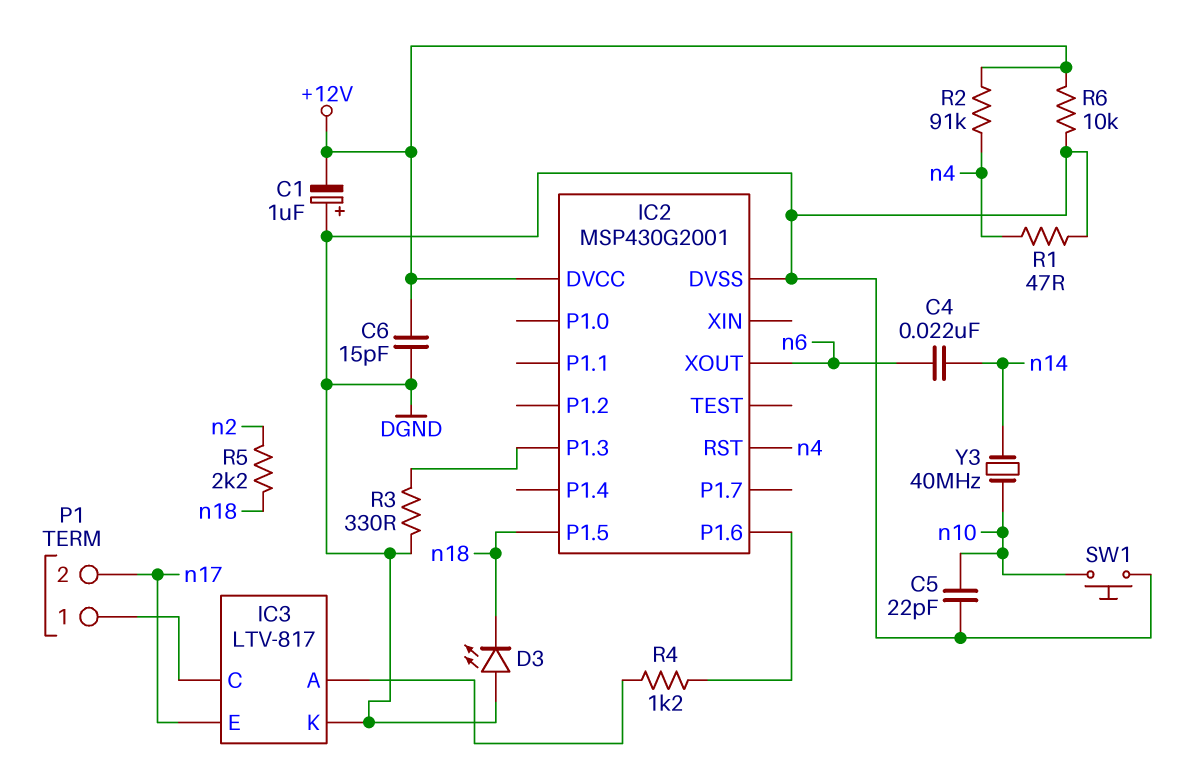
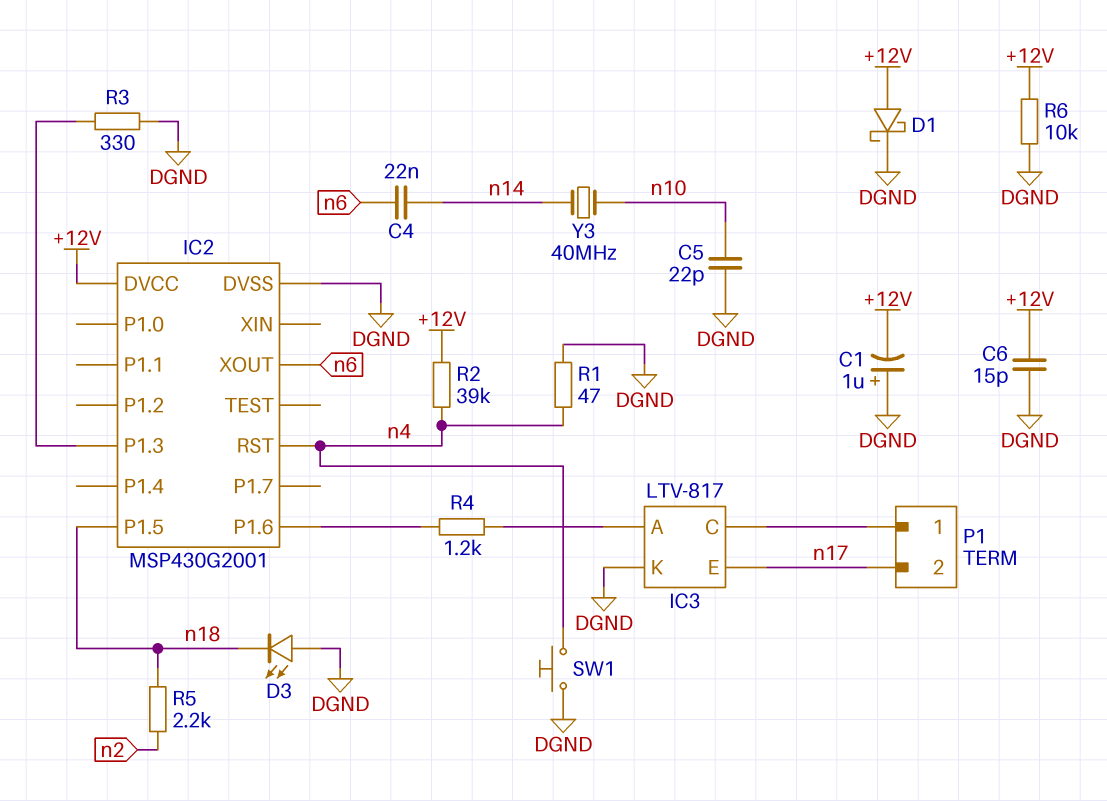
D1: none -> schottky (A +12V, K DGND)
R2: 91k (+12V, n4) -> 39k (+12V, n4)
SW1: button (DGND, n10) -> button (DGND, n4)

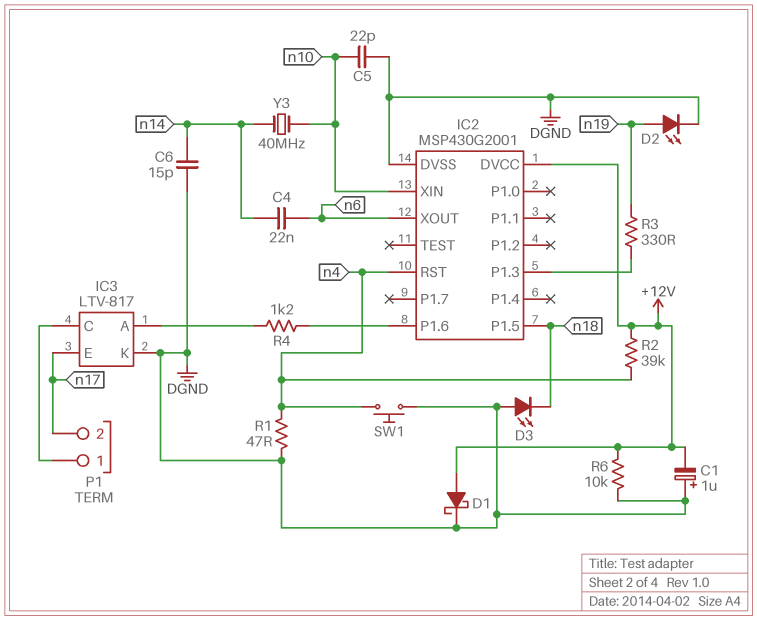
C6: 15pF (+12V, DGND) -> 15pF (DGND, n14)
D2: none -> LED (A n19, K DGND)
IC2 pin XIN: none -> n10
R3: 330 (DGND, IC2/P1.3) -> 330 (IC2/P1.3, n19)
R5: 2.2k (n2, n18) -> none

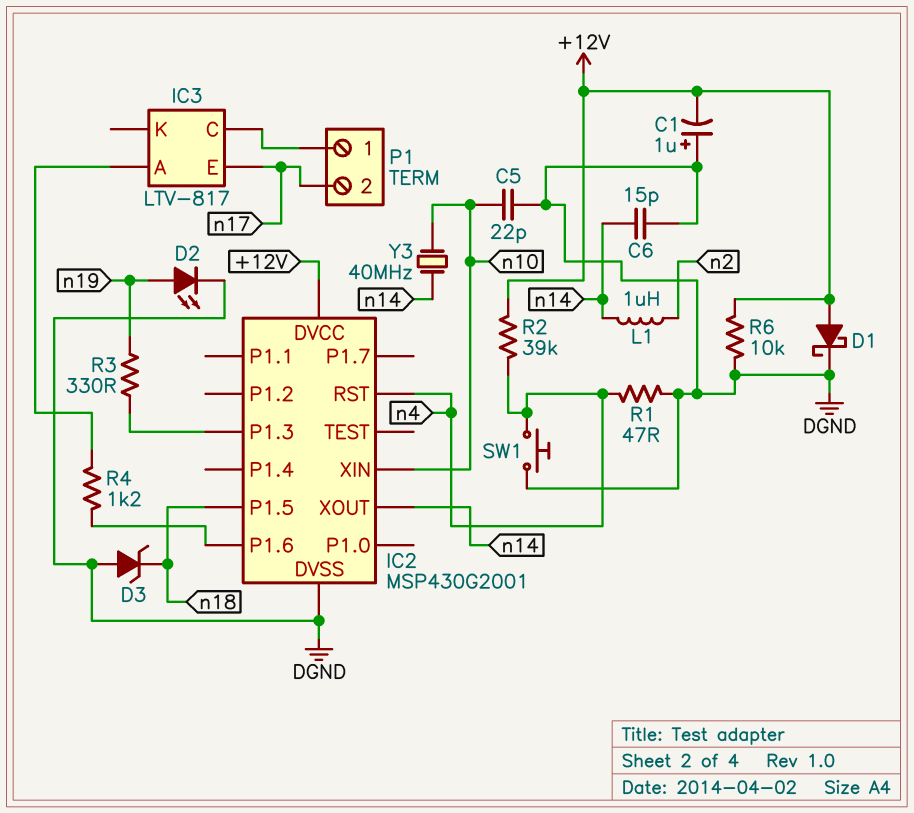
C4: 22nF (n6, n14) -> none
D3: LED (A DGND, K n18) -> zener (A DGND, K n18)
IC2 pin XOUT: n6 -> n14
IC3 pin K: DGND -> none
L1: none -> 1uH (n2, n14)

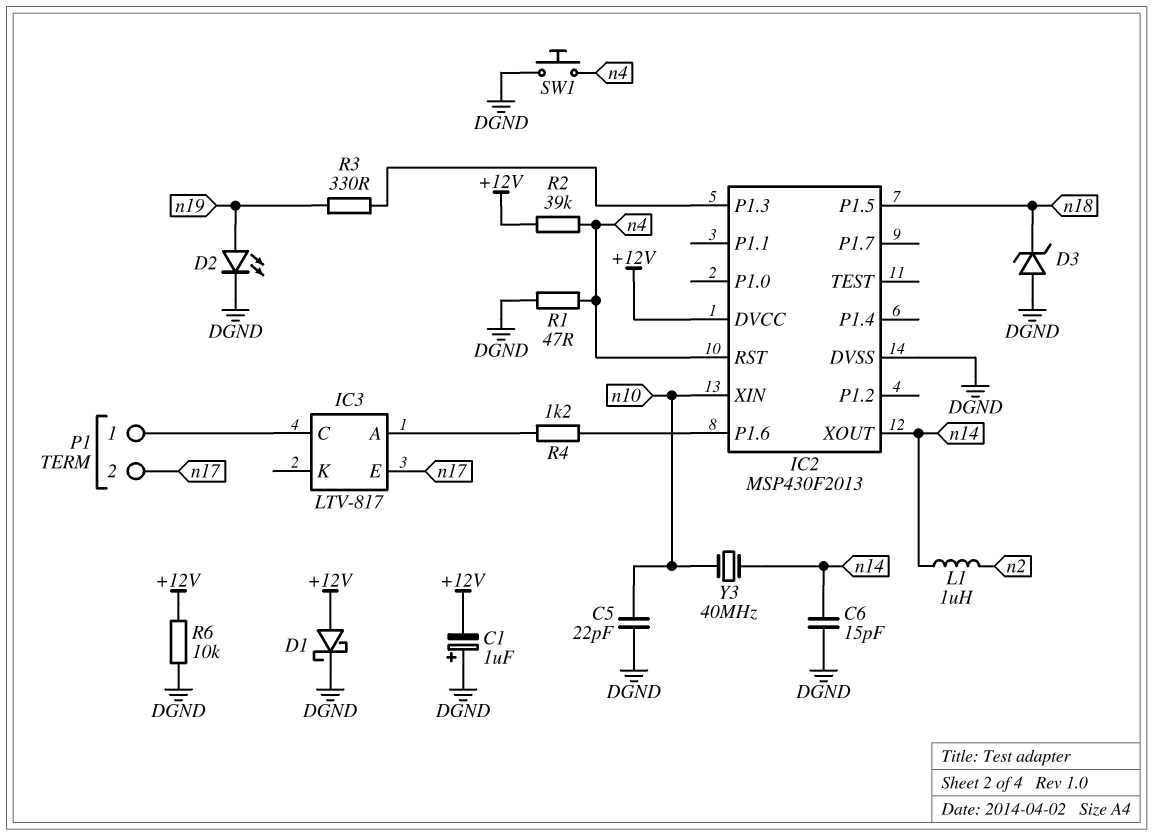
IC2: MSP430G2001 -> MSP430F2013

